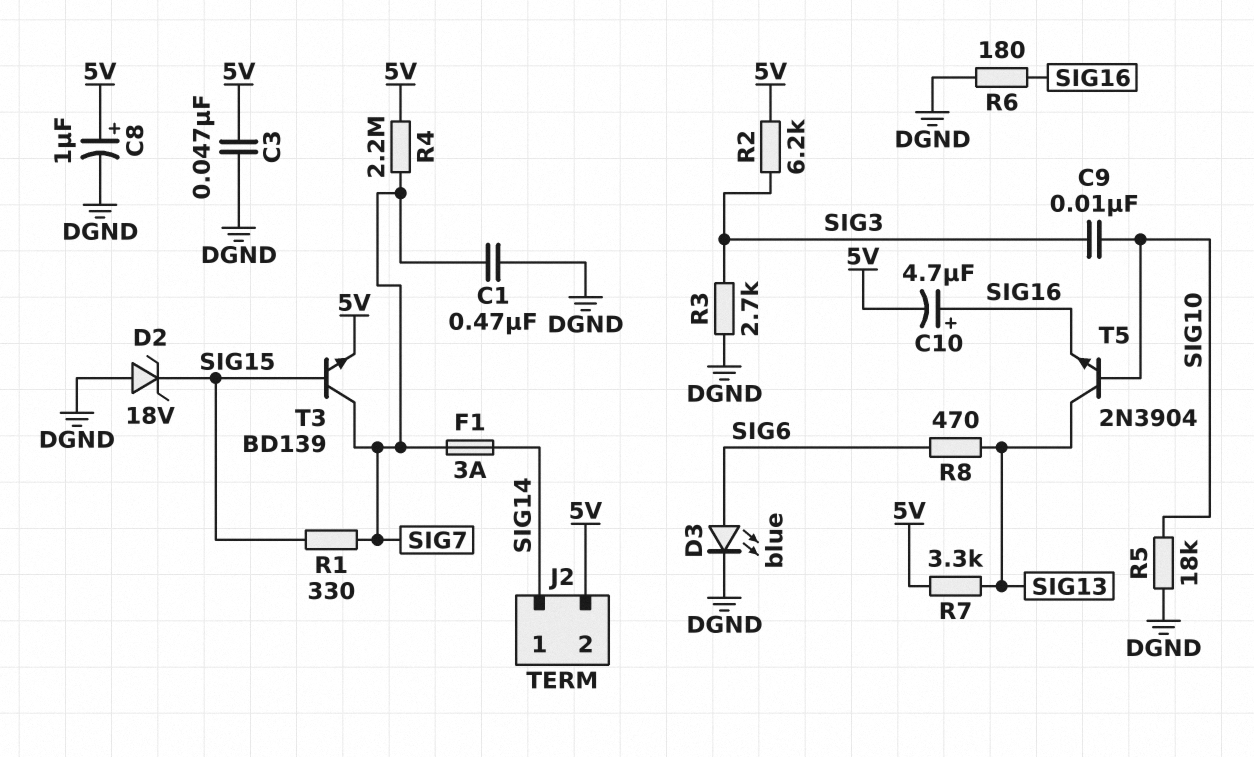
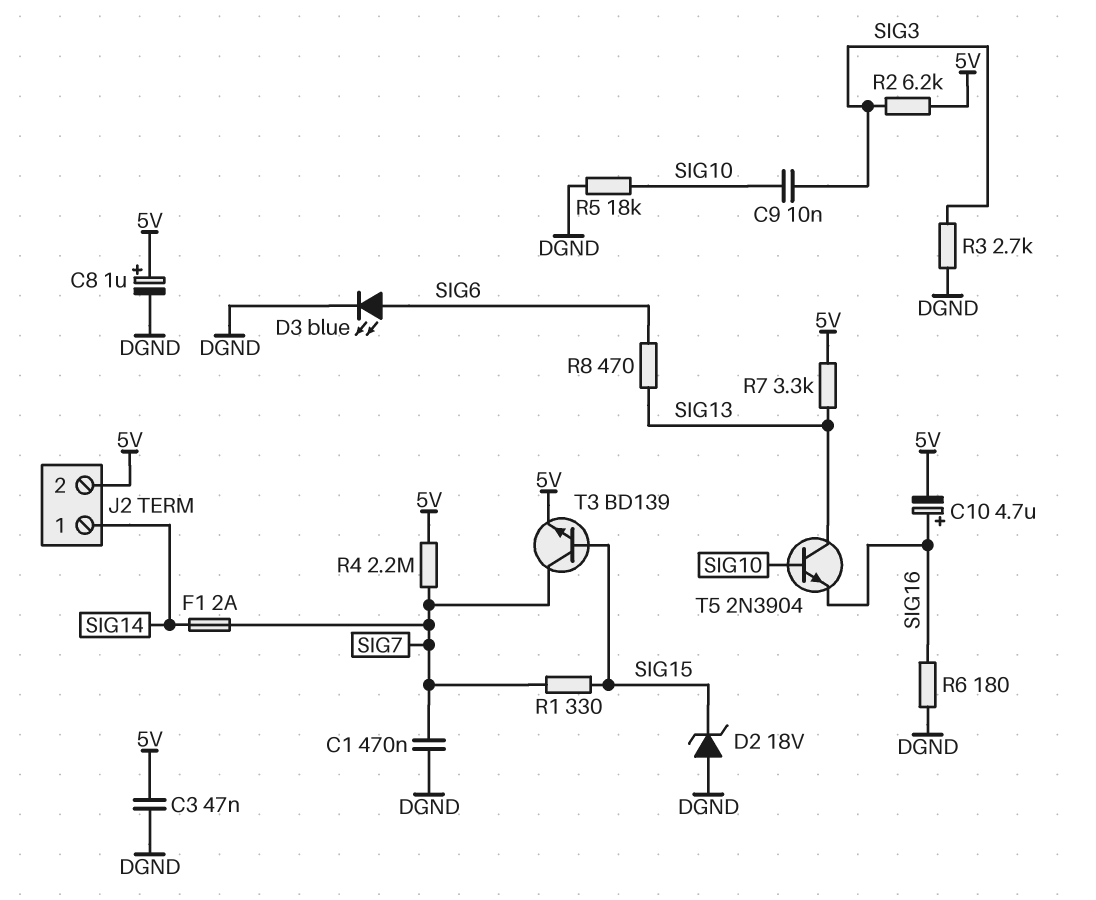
F1: 3A (SIG7, SIG14) -> 2A (SIG7, SIG14)

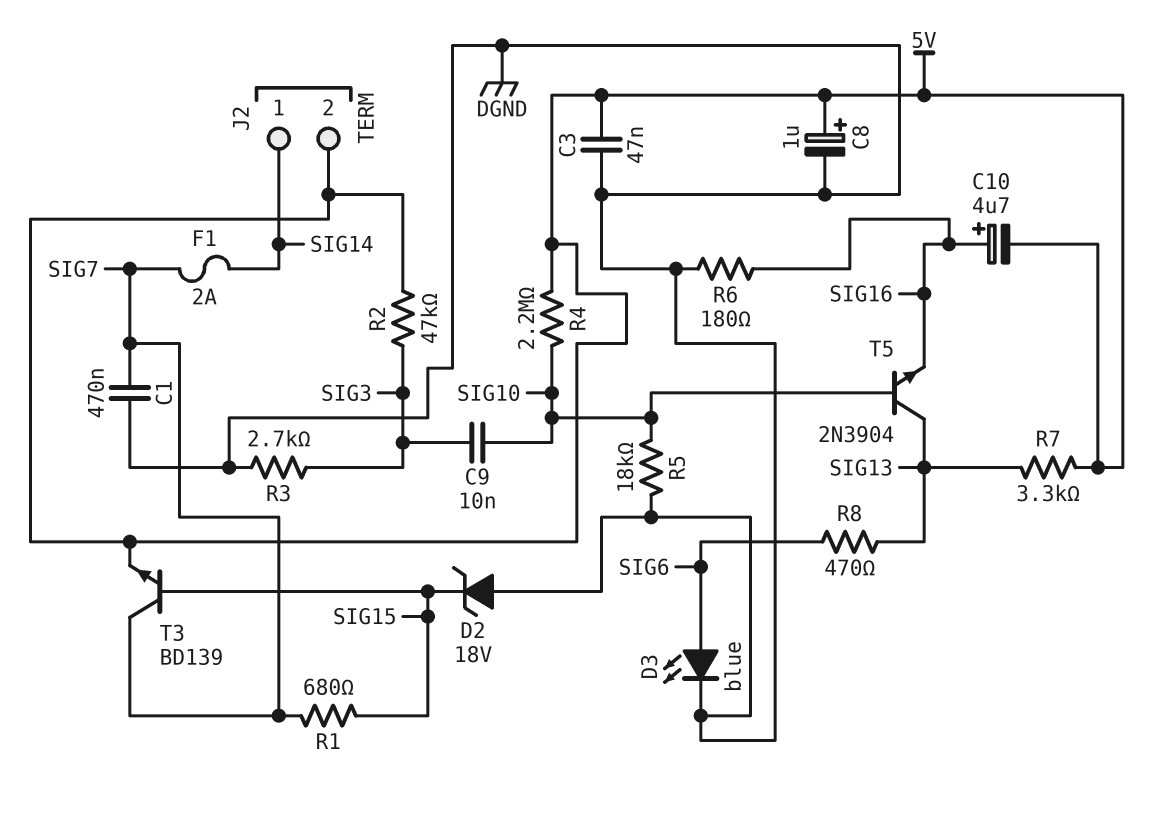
R1: 330 (SIG7, SIG15) -> 680 (SIG7, SIG15)
R2: 6.2k (5V, SIG3) -> 47k (5V, SIG3)
R4: 2.2M (5V, SIG7) -> 2.2M (5V, SIG10)

